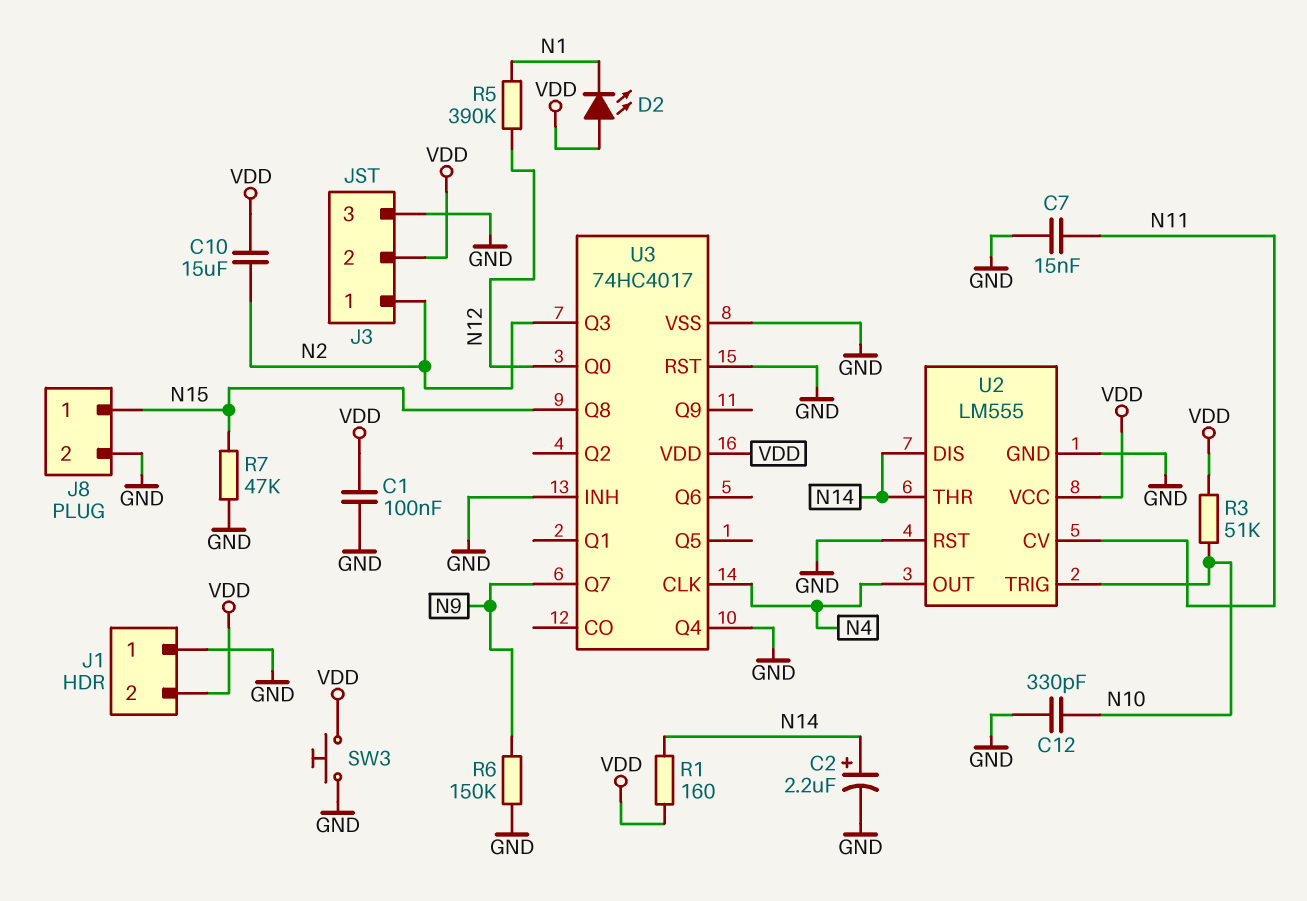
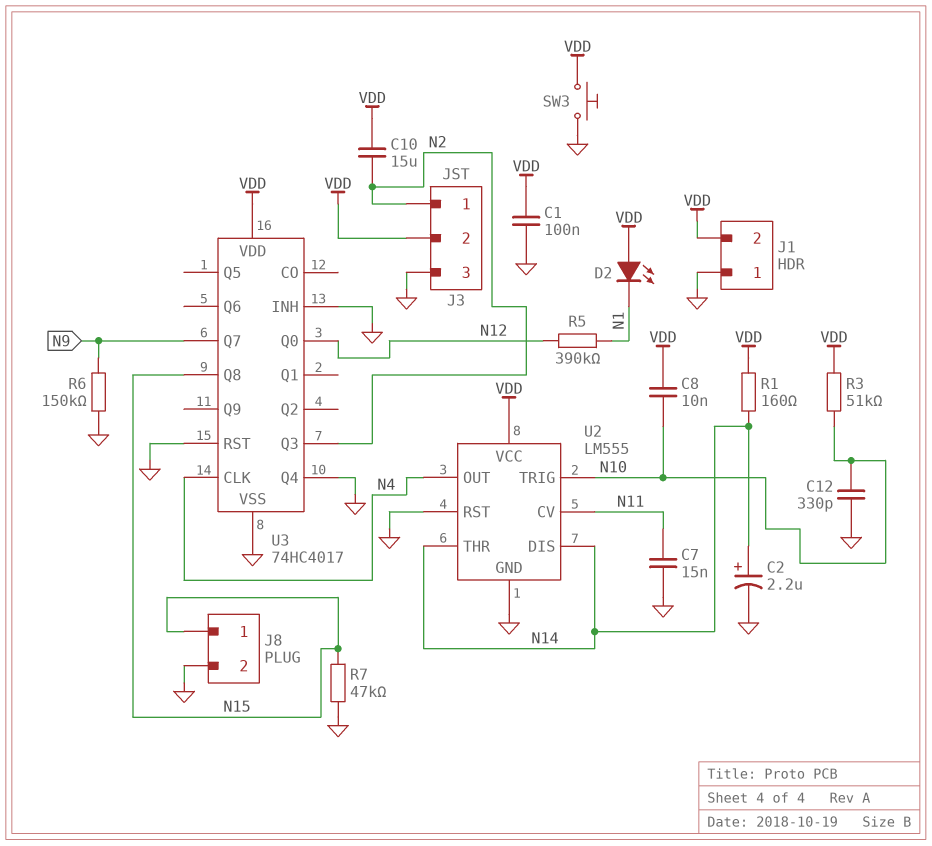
C8: none -> 10nF (N10, VDD)

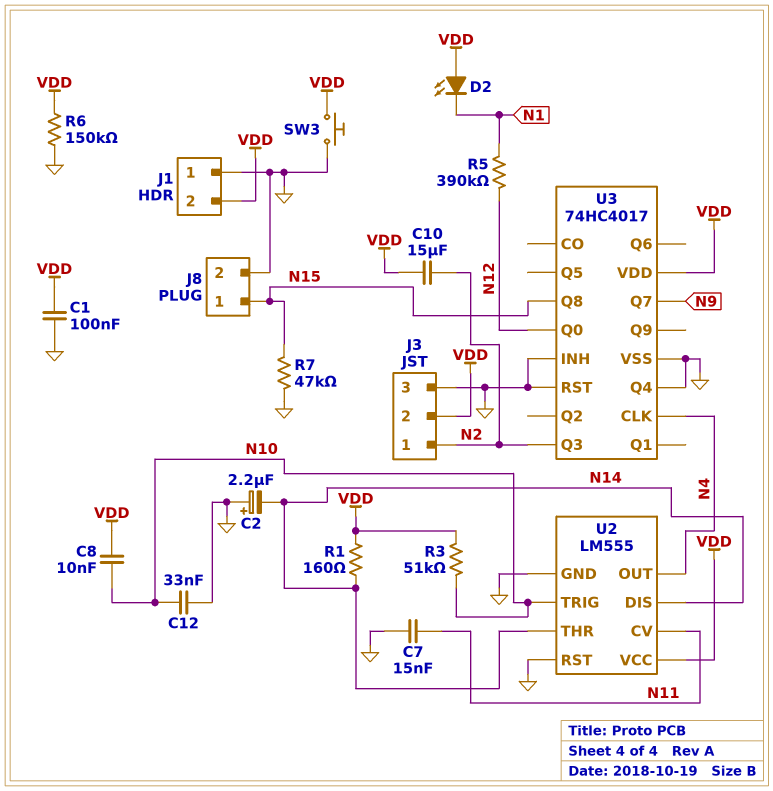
C2: 2.2uF (plus N14, minus GND) -> 2.2uF (plus GND, minus N14)
C12: 330pF (GND, N10) -> 33nF (GND, N10)
R6: 150k (GND, N9) -> 150k (GND, VDD)

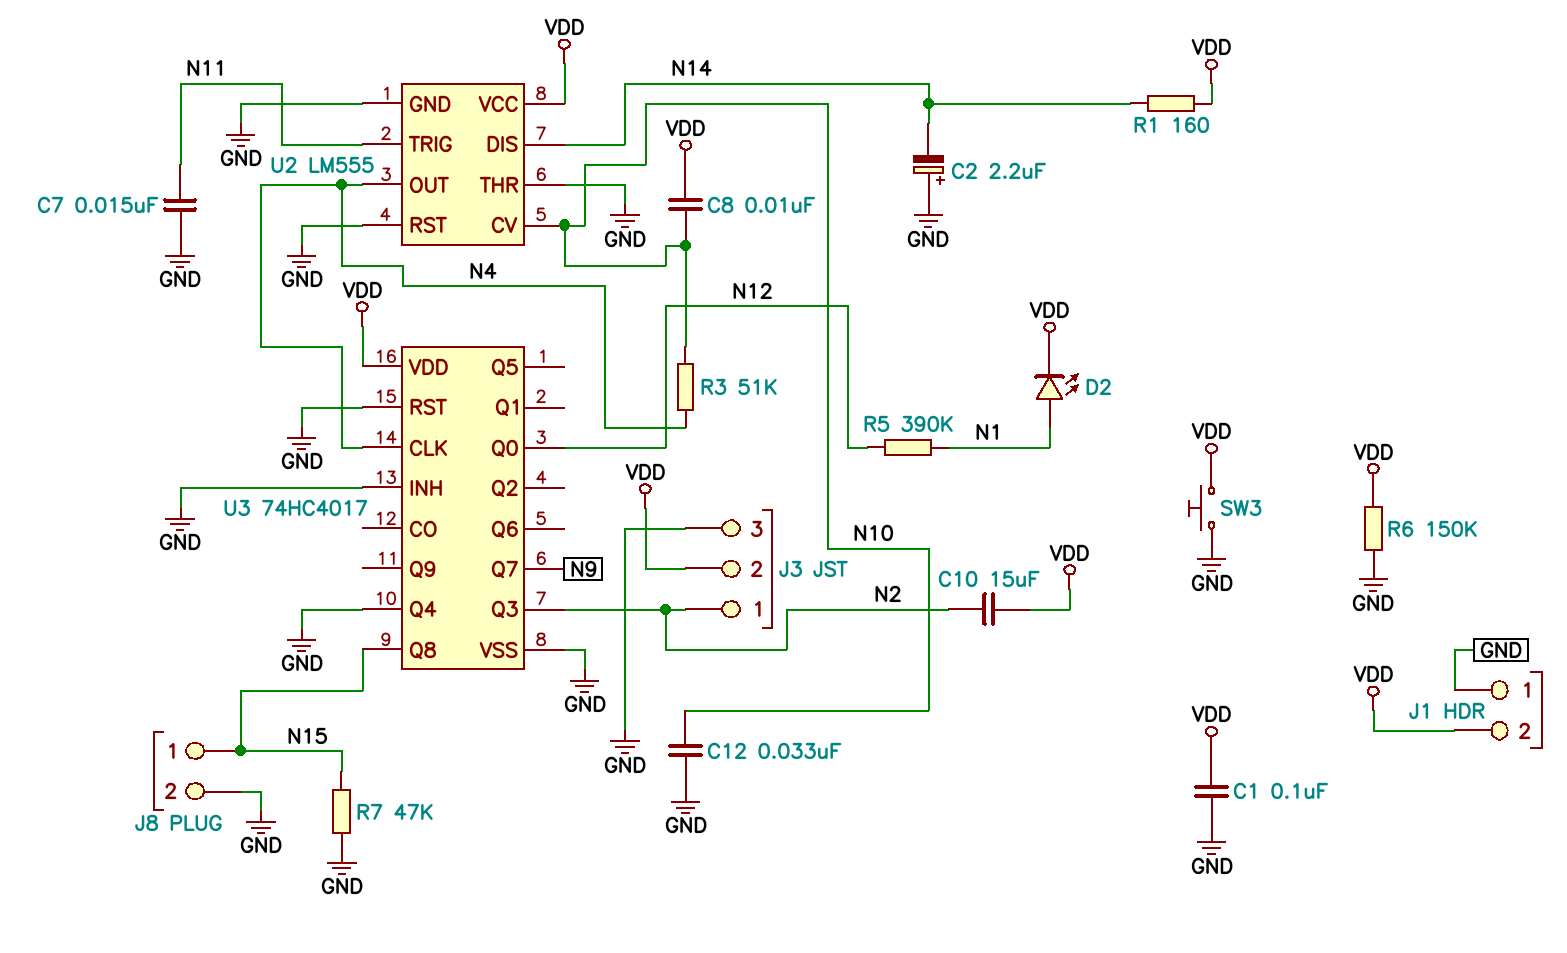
D2: LED (A VDD, K N1) -> LED (A N1, K VDD)
R3: 51k (N10, VDD) -> 51k (N4, N10)
U2 pin CV: N11 -> N10
U2 pin THR: N14 -> GND
U2 pin TRIG: N10 -> N11

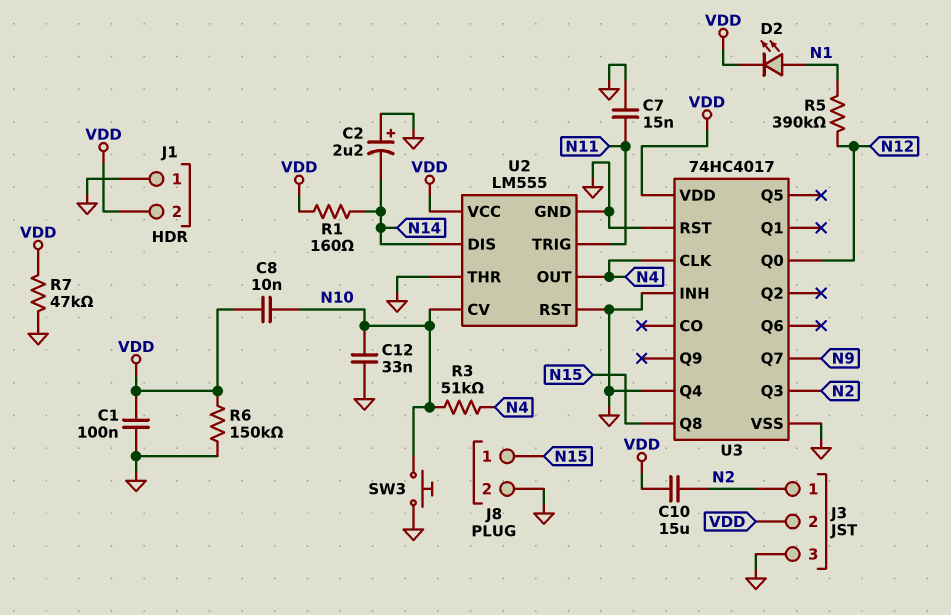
R7: 47k (GND, N15) -> 47k (GND, VDD)
SW3: button (GND, VDD) -> button (GND, N10)

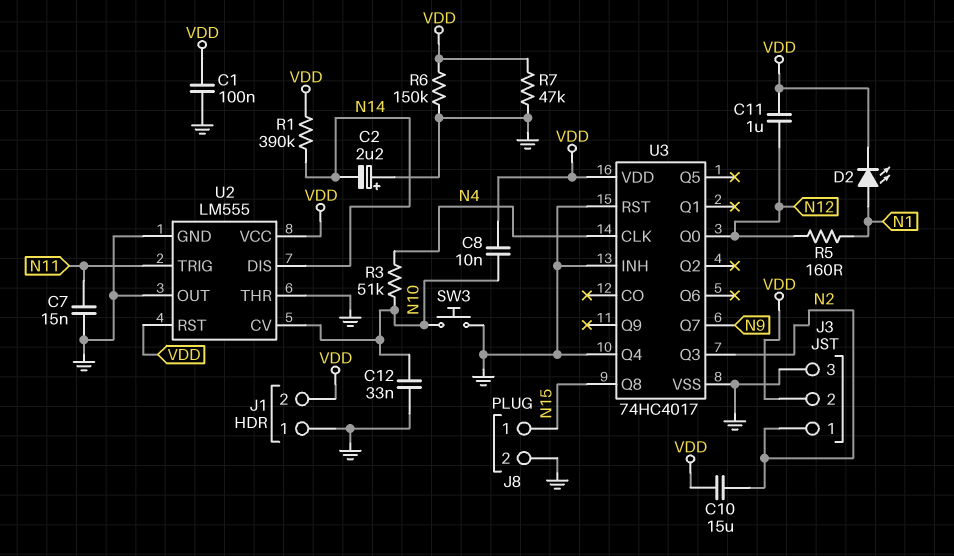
C11: none -> 1uF (N12, VDD)
R1: 160 (N14, VDD) -> 390k (N14, VDD)
R5: 390k (N1, N12) -> 160 (N1, N12)
U2 pin OUT: N4 -> GND
U2 pin RST: GND -> VDD

